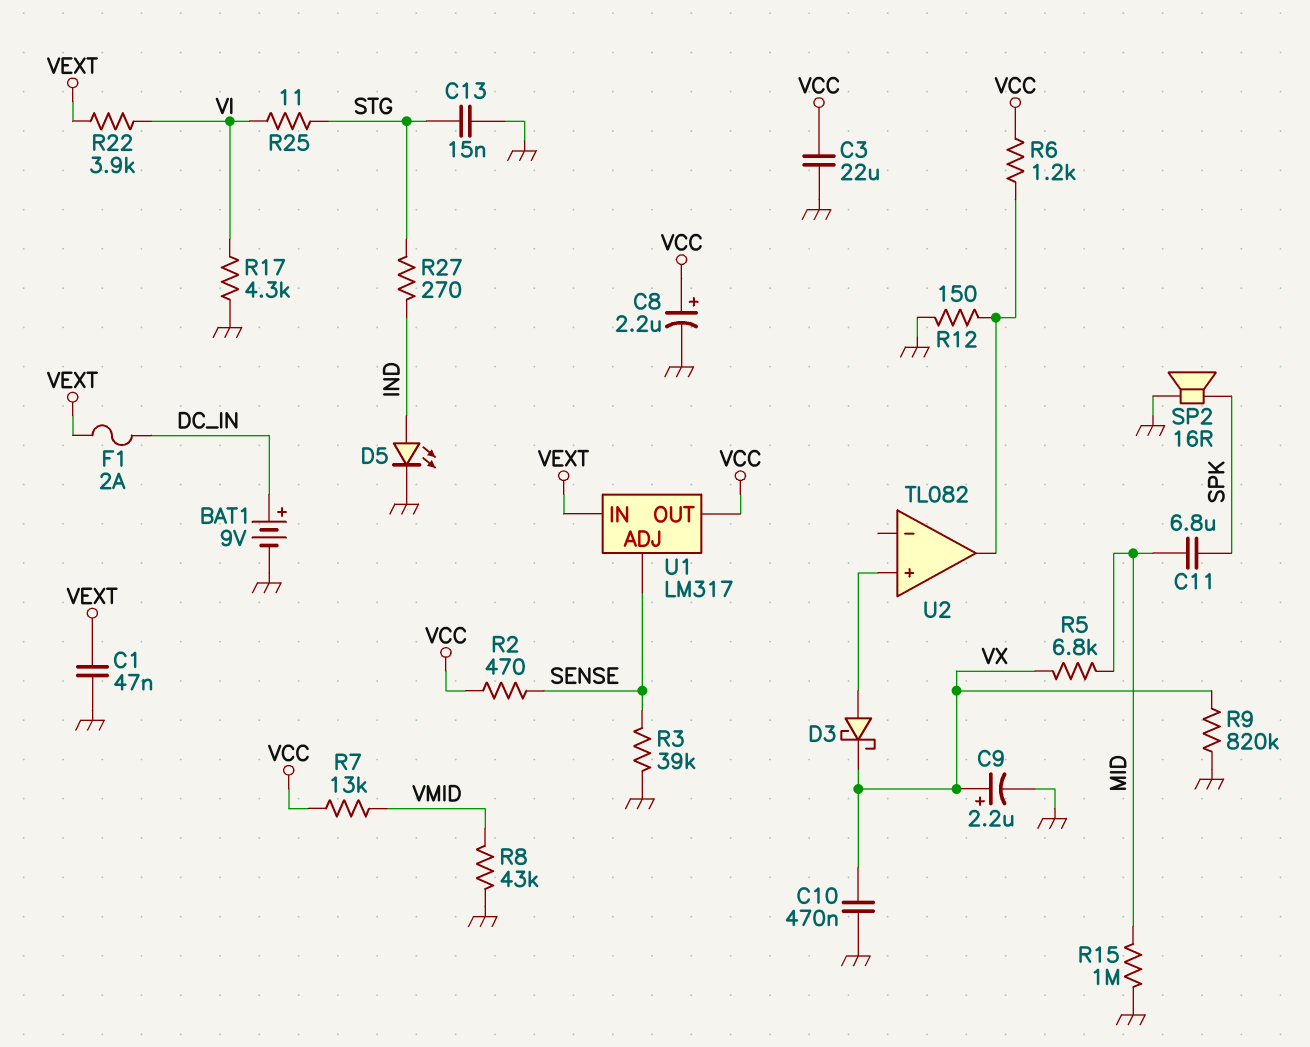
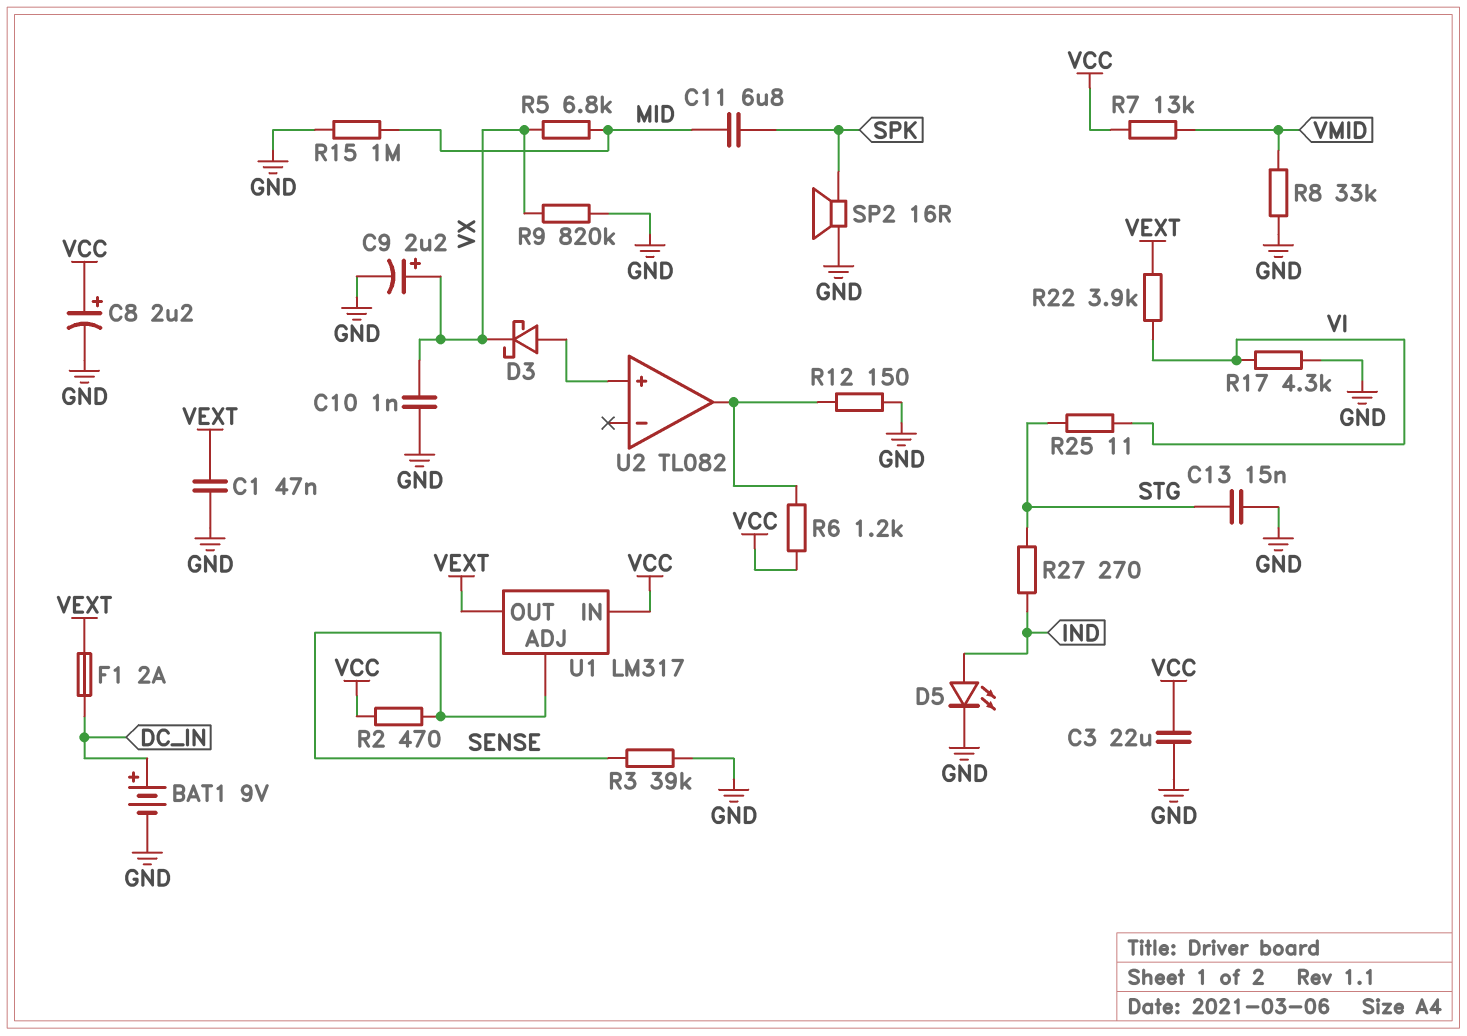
C10: 470nF (GND, VX) -> 1nF (GND, VX)
R8: 43k (GND, VMID) -> 33k (GND, VMID)
U1 pin IN: VEXT -> VCC
U1 pin OUT: VCC -> VEXT

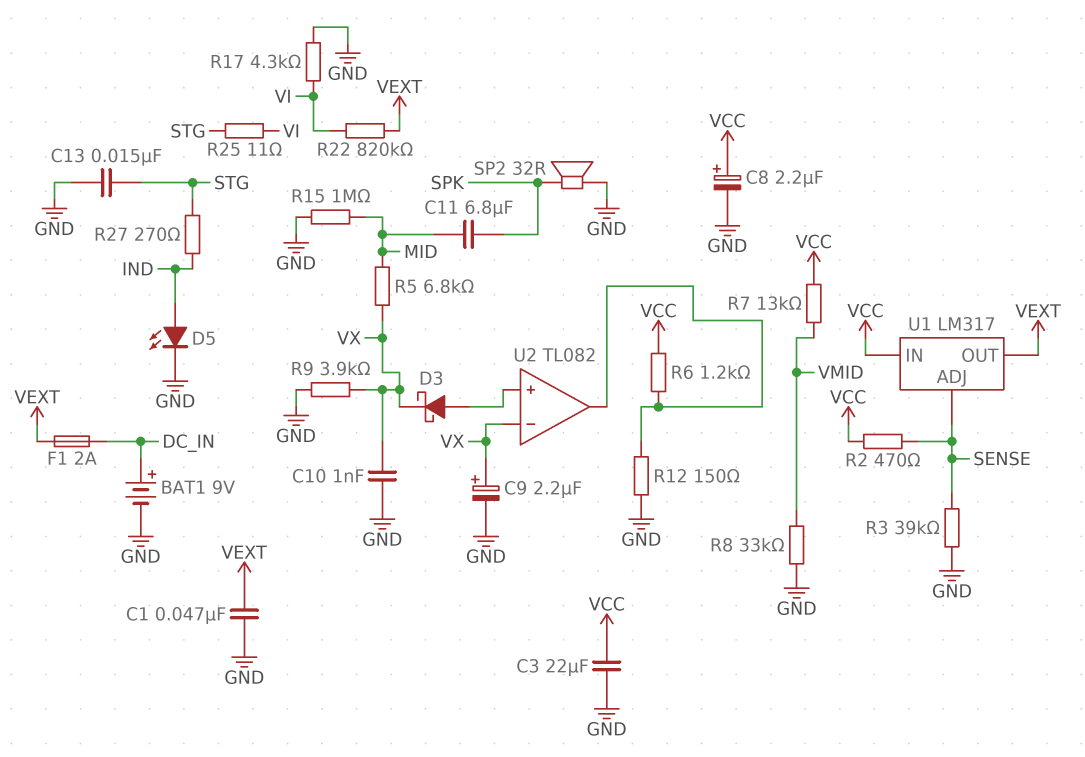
R9: 820k (GND, VX) -> 3.9k (GND, VX)
R22: 3.9k (VEXT, VI) -> 820k (VEXT, VI)
SP2: speaker 16R (GND, SPK) -> speaker 32R (GND, SPK)
U2 pin in-: none -> VX

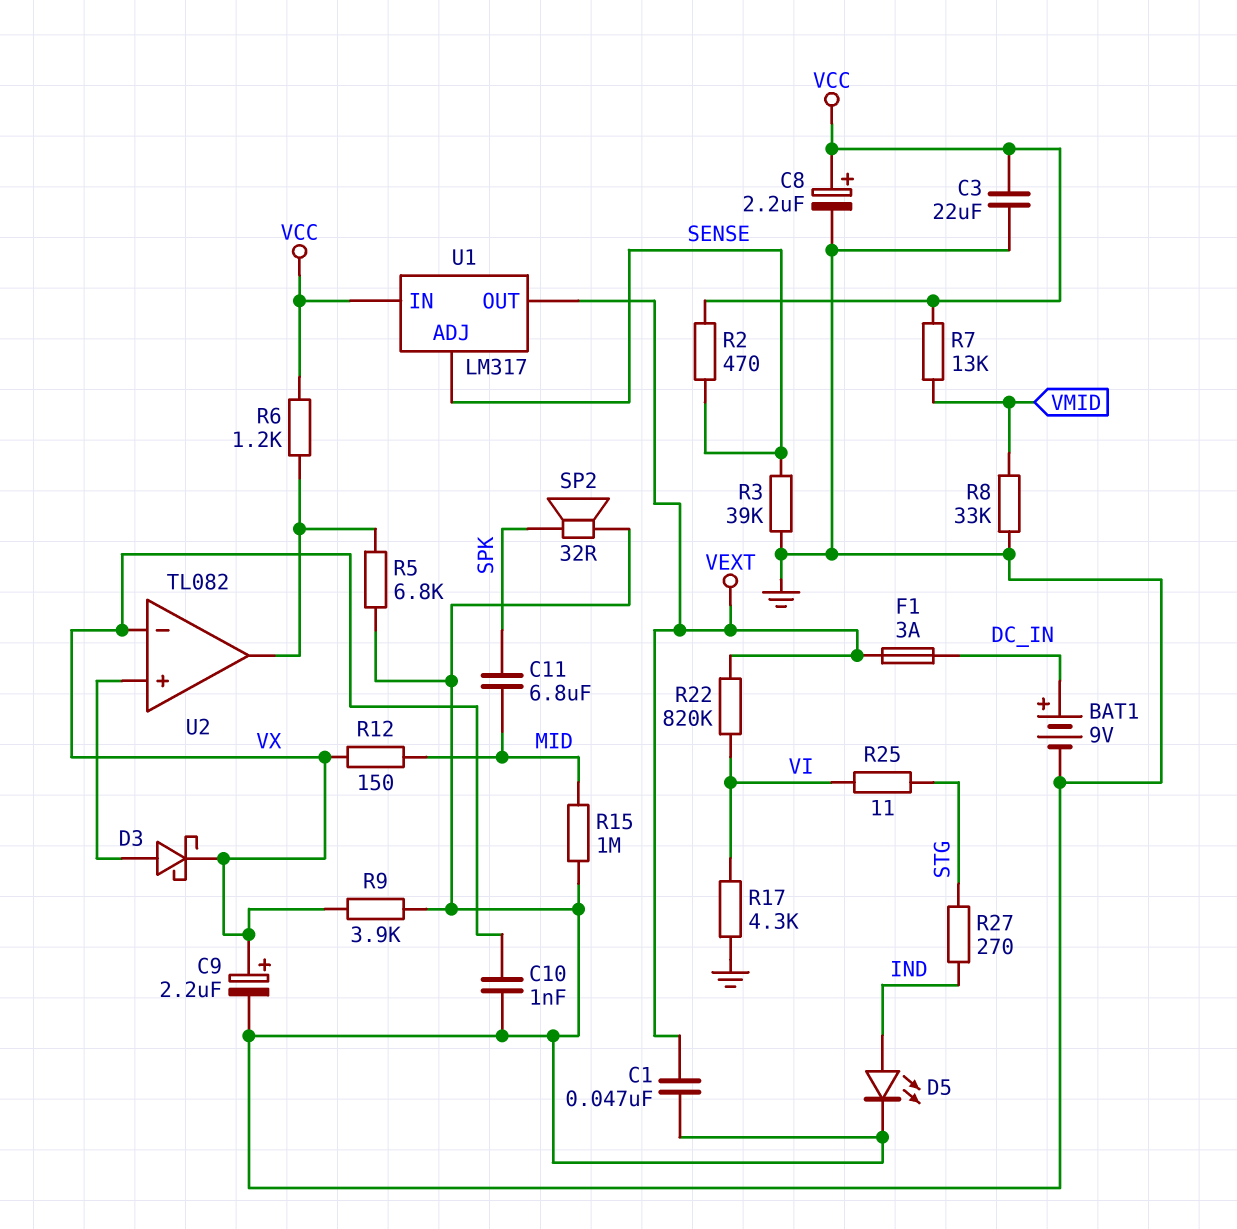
C13: 15nF (GND, STG) -> none
F1: 2A (DC_IN, VEXT) -> 3A (DC_IN, VEXT)
R5: 6.8k (MID, VX) -> 6.8k (GND, U2/out)
R12: 150 (GND, U2/out) -> 150 (MID, VX)

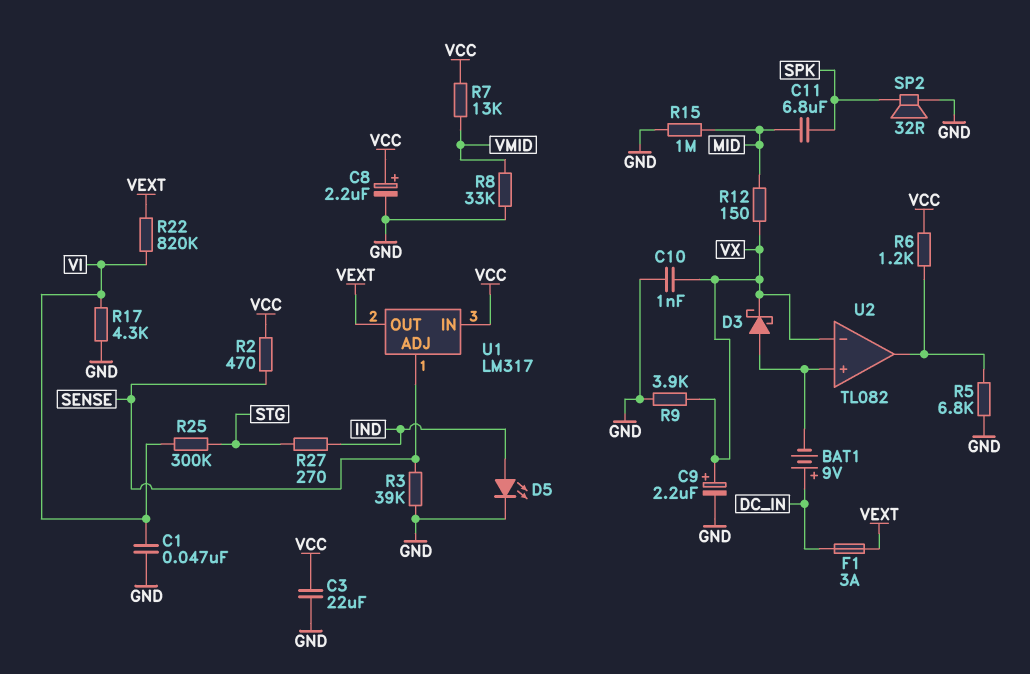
BAT1: 9V (plus DC_IN, minus GND) -> 9V (plus DC_IN, minus U2/in+)
C1: 47nF (GND, VEXT) -> 47nF (GND, VI)
R25: 11 (STG, VI) -> 300k (STG, VI)

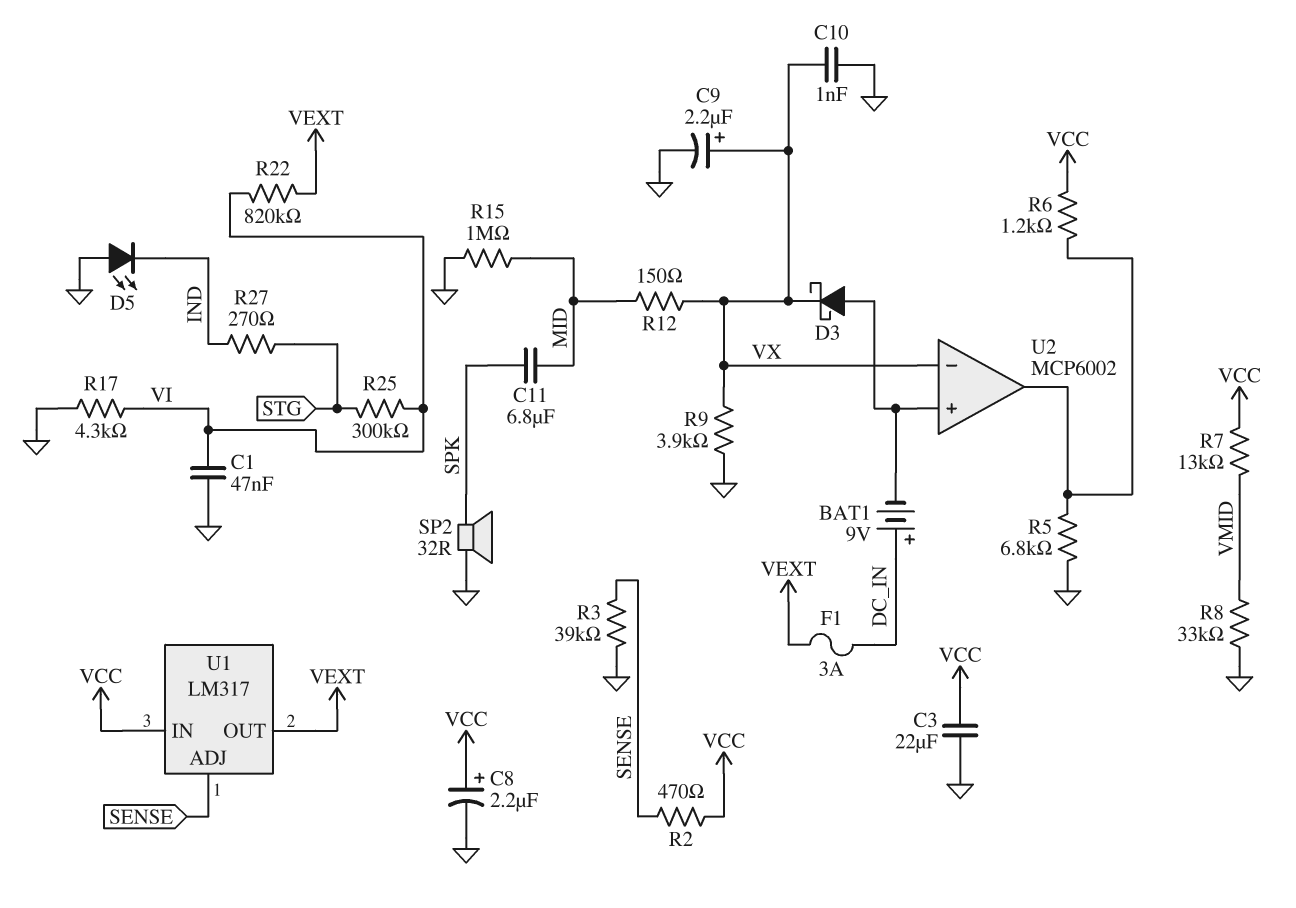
D5: LED (A IND, K GND) -> LED (A GND, K IND)
U2: TL082 -> MCP6002

